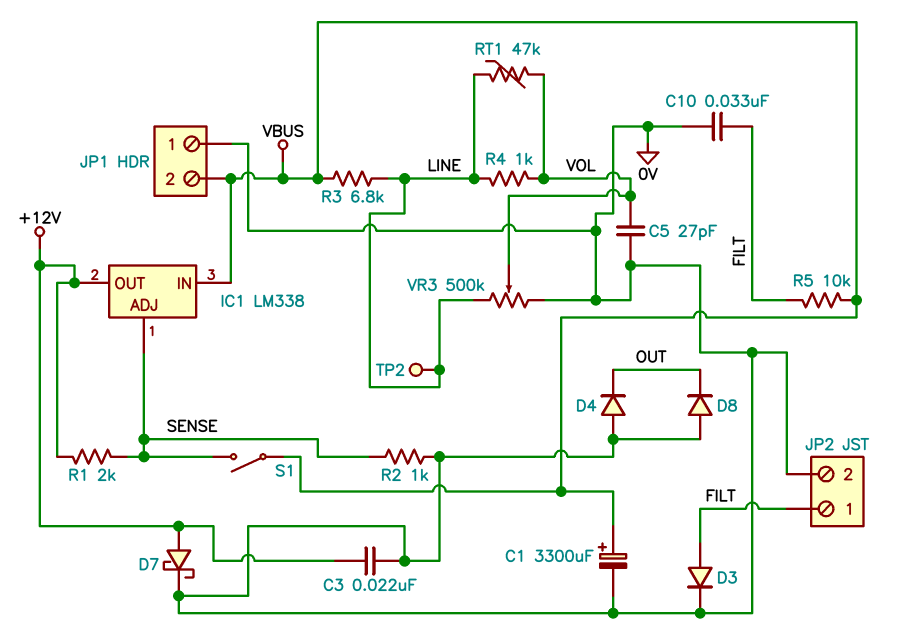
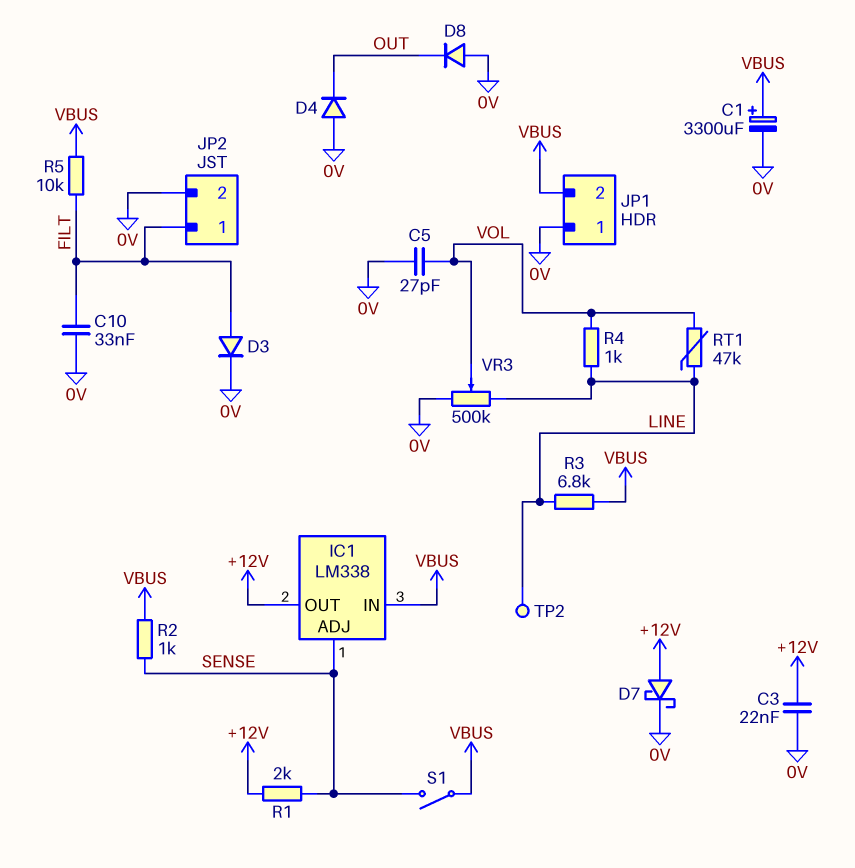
R2: 1k (0V, SENSE) -> 1k (SENSE, VBUS)

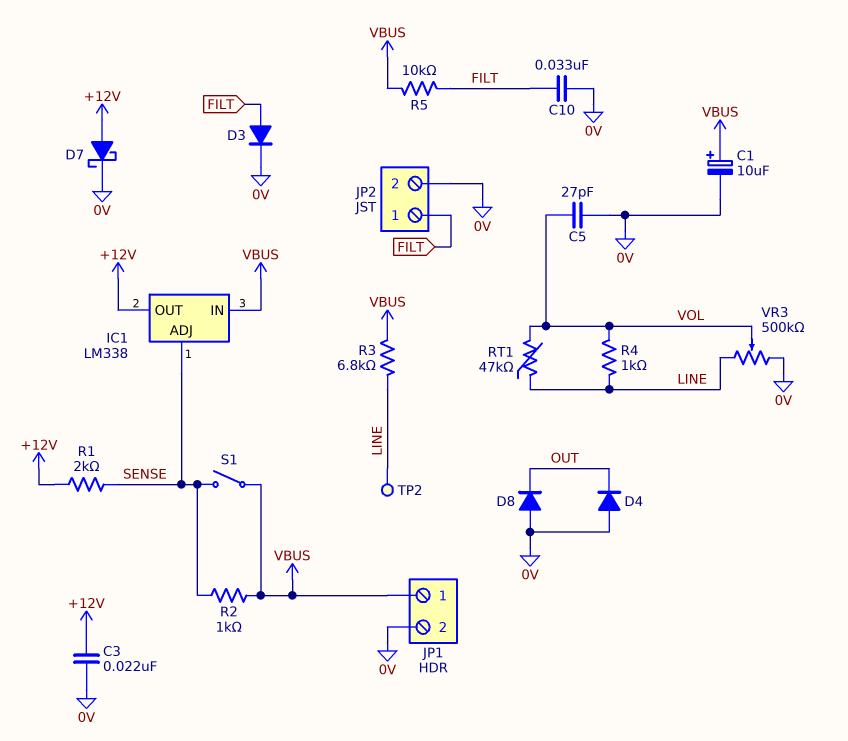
C1: 3300uF (plus VBUS, minus 0V) -> 10uF (plus VBUS, minus 0V)
JP1 pin 1: 0V -> VBUS
JP1 pin 2: VBUS -> 0V

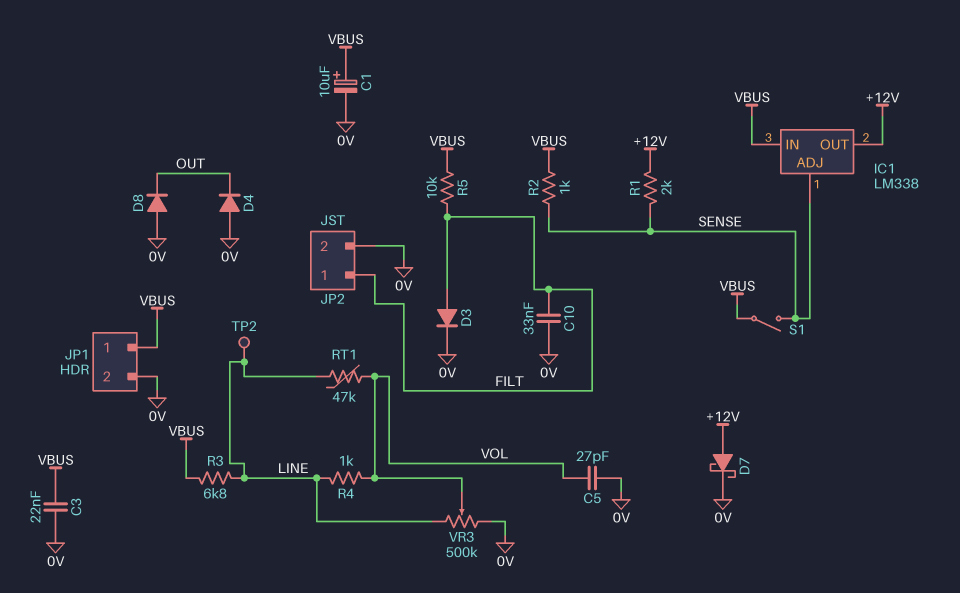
C3: 22nF (+12V, 0V) -> 22nF (0V, VBUS)

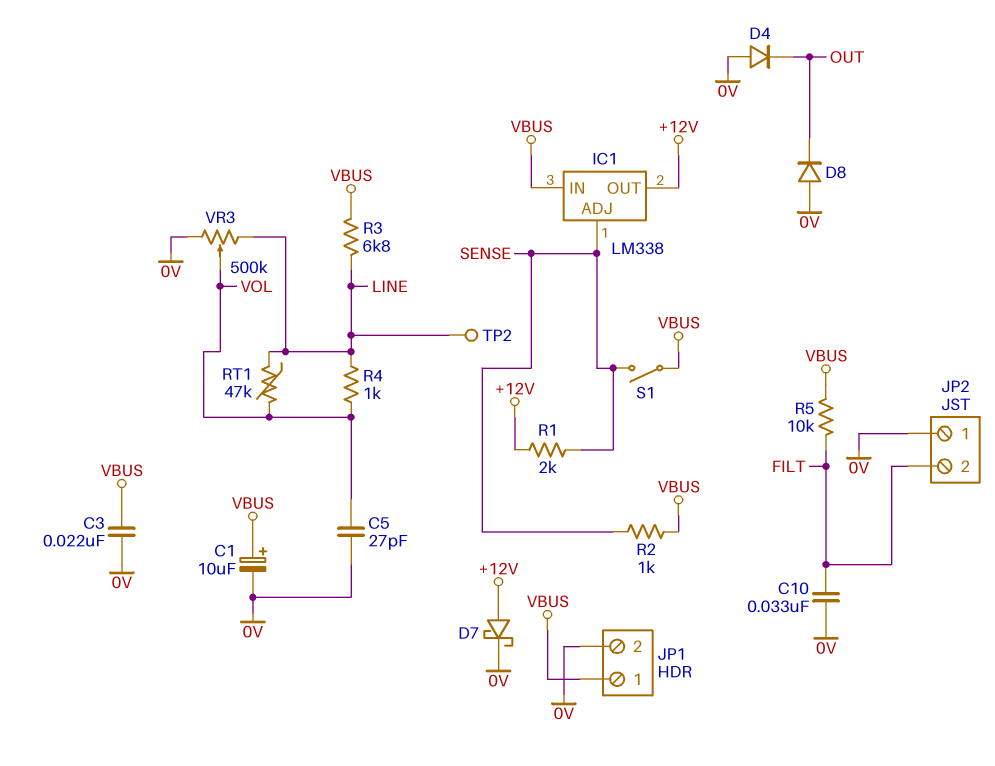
D3: diode (A FILT, K 0V) -> none
JP2 pin 1: FILT -> 0V
JP2 pin 2: 0V -> FILT

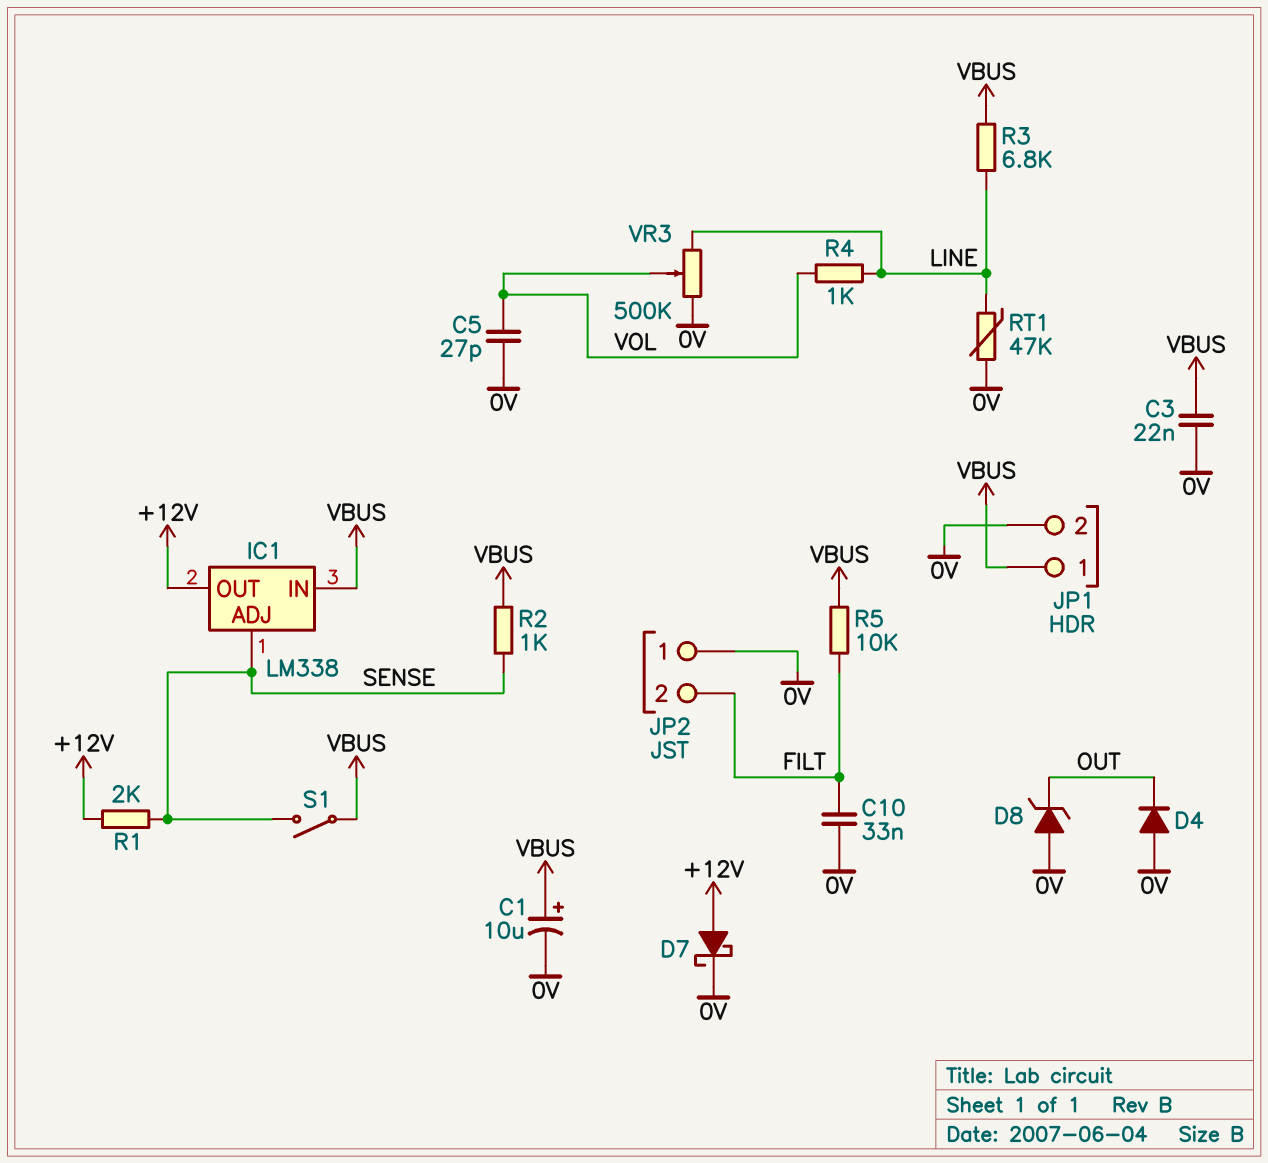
D8: diode (A 0V, K OUT) -> zener (A 0V, K OUT)
RT1: 47k (LINE, VOL) -> 47k (0V, LINE)
TP2: test point (LINE) -> none

